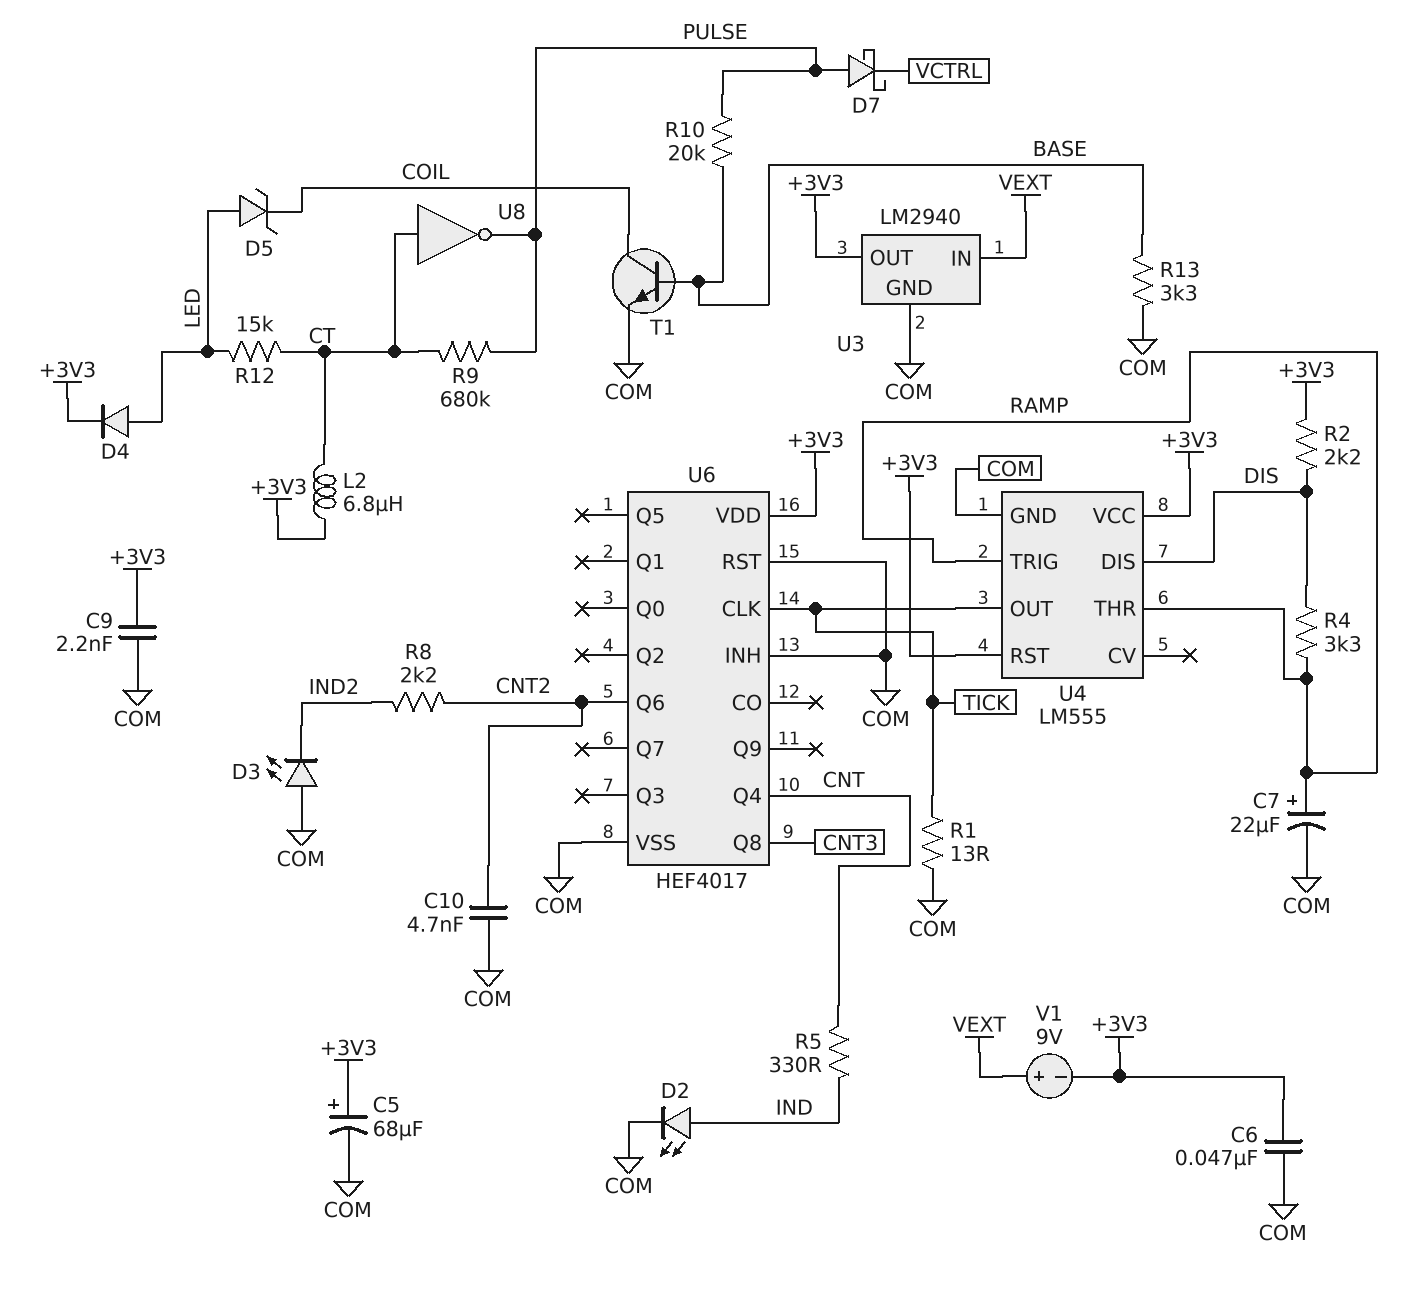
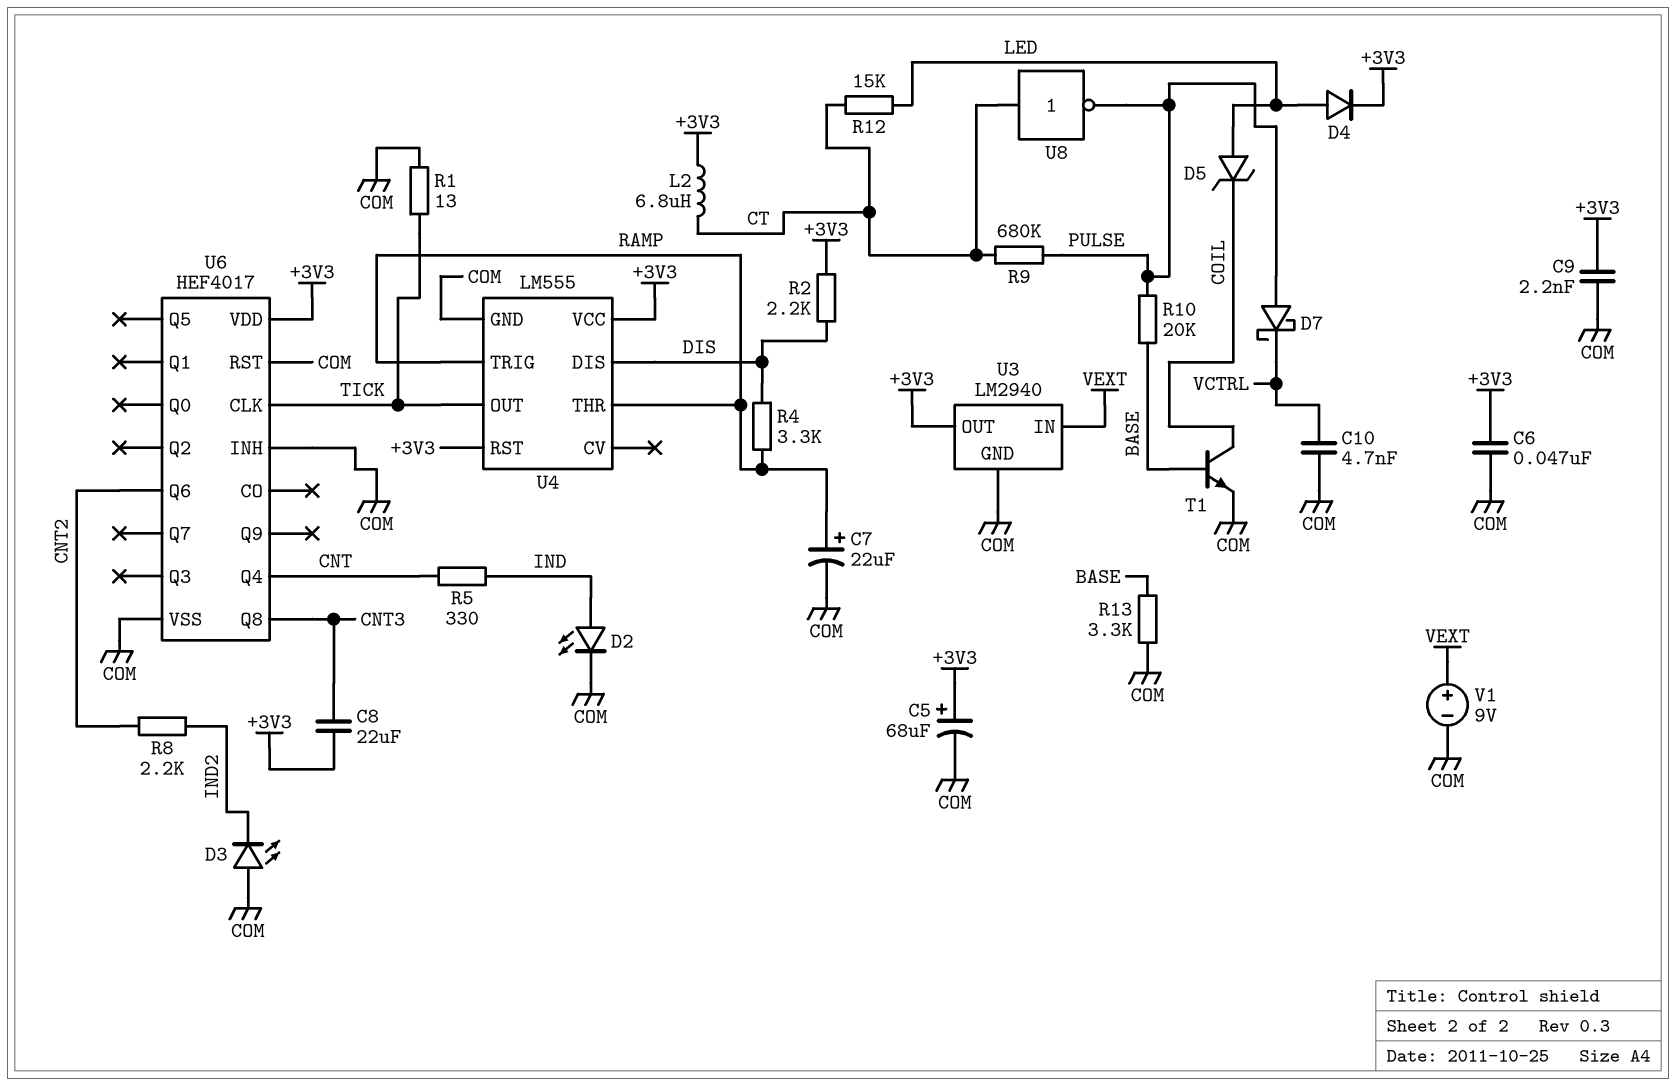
C8: none -> 22uF (+3V3, CNT3)
C10: 4.7nF (CNT2, COM) -> 4.7nF (COM, VCTRL)
V1: 9V (plus VEXT, minus +3V3) -> 9V (plus VEXT, minus COM)

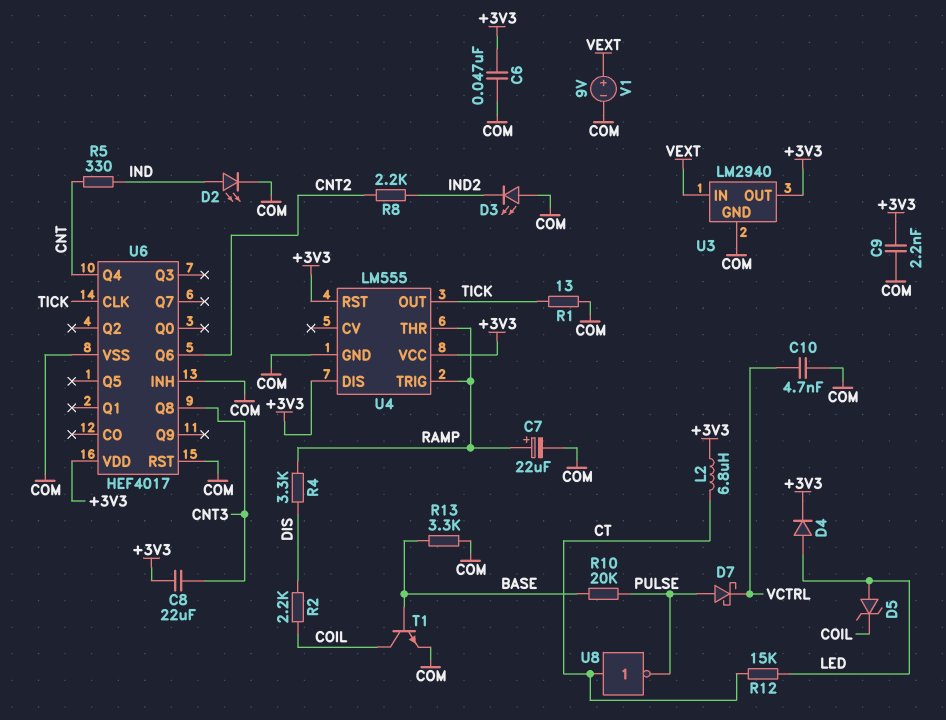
C5: 68uF (plus +3V3, minus COM) -> none
R2: 2.2k (+3V3, DIS) -> 2.2k (COIL, DIS)
R9: 680k (CT, PULSE) -> none
U4 pin DIS: DIS -> +3V3

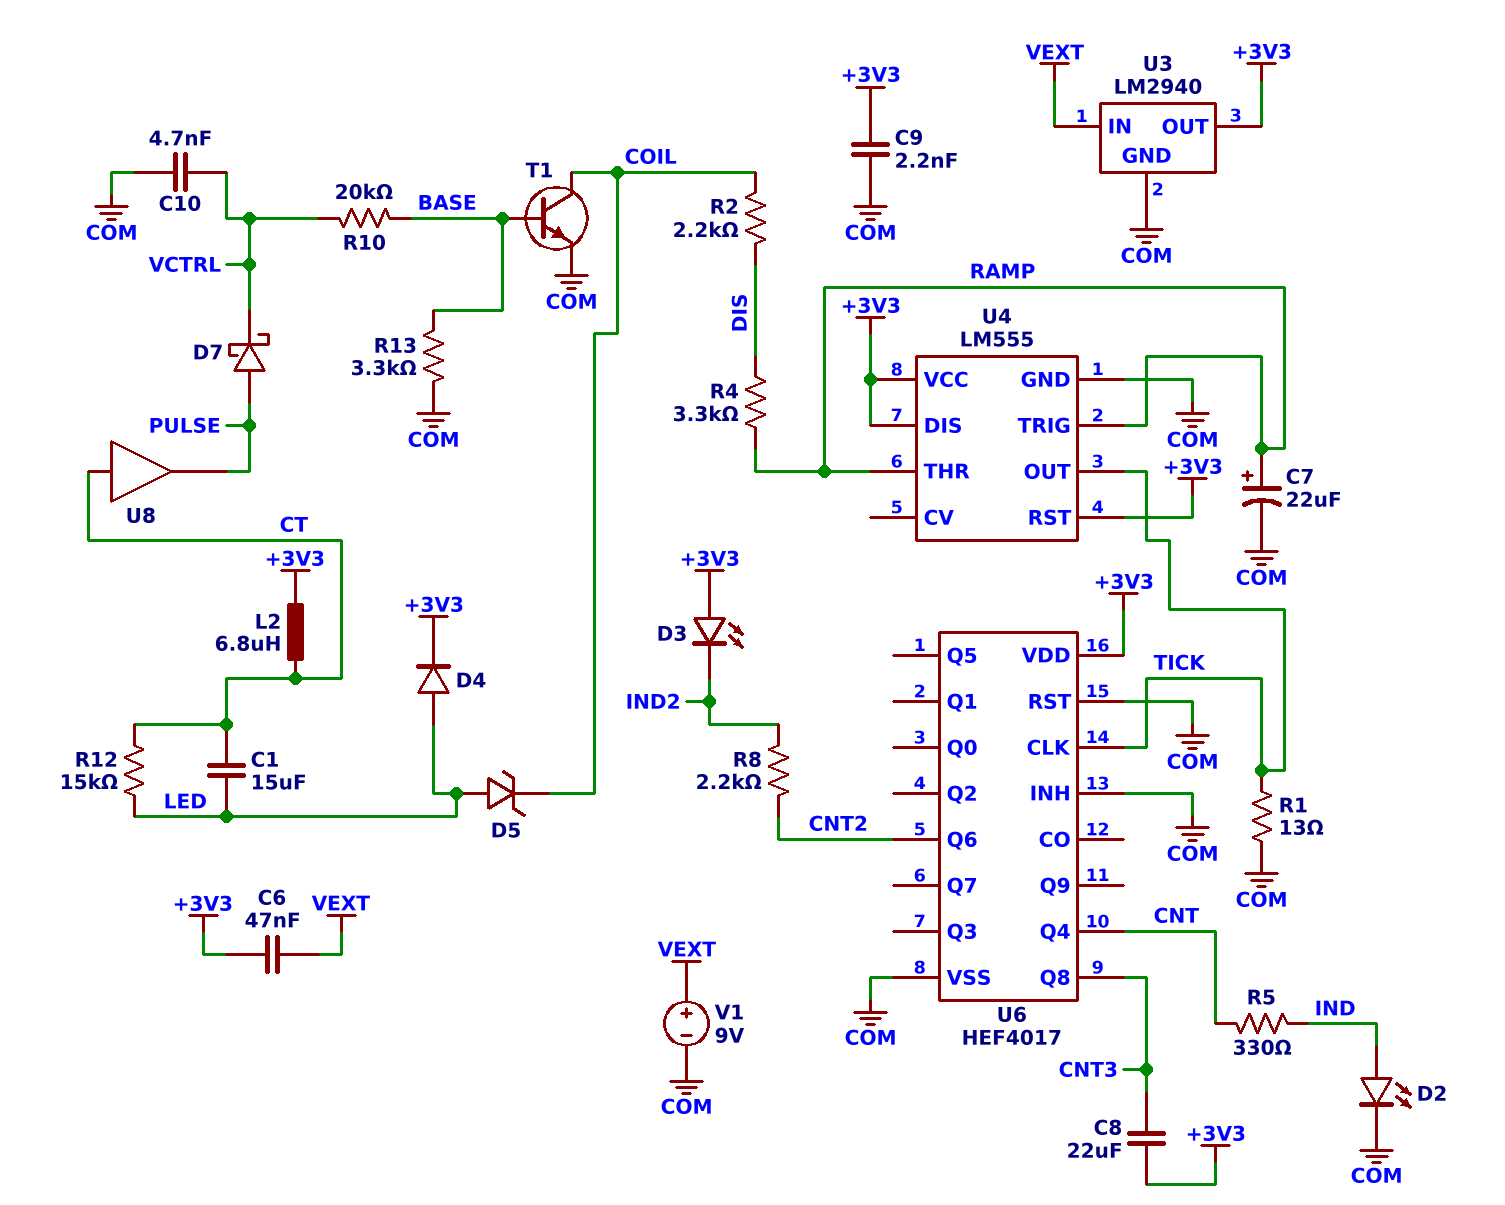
C1: none -> 15uF (CT, LED)
C6: 47nF (+3V3, COM) -> 47nF (+3V3, VEXT)
D3: LED (A COM, K IND2) -> LED (A +3V3, K IND2)
R10: 20k (BASE, PULSE) -> 20k (BASE, VCTRL)
U8: NOT (in CT, out PULSE) -> buffer (in CT, out PULSE)

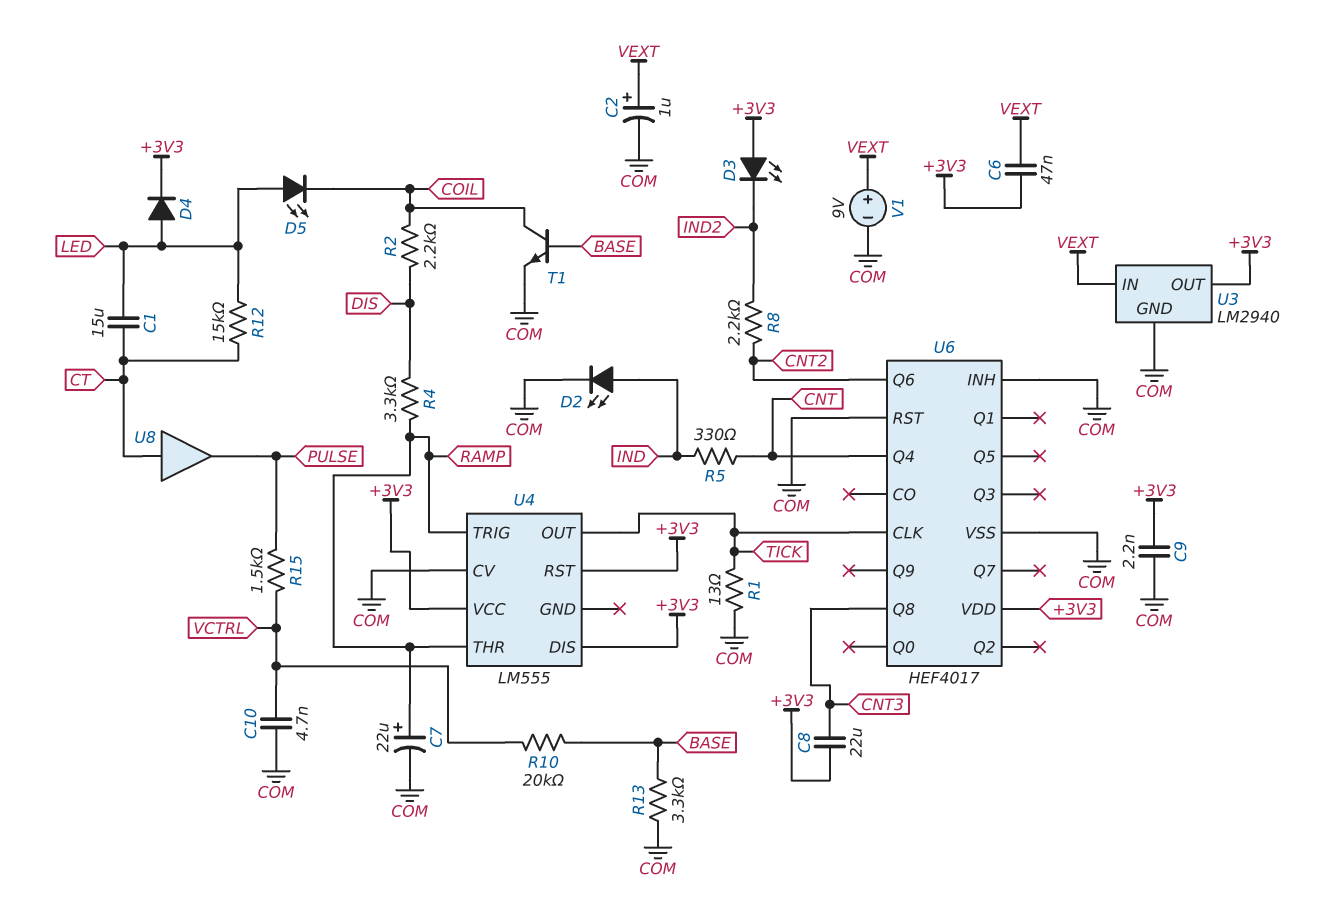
C2: none -> 1uF (plus VEXT, minus COM)
D5: zener (A LED, K COIL) -> LED (A LED, K COIL)
D7: schottky (A PULSE, K VCTRL) -> none
L2: 6.8uH (+3V3, CT) -> none
R15: none -> 1.5k (PULSE, VCTRL)
U4 pin CV: none -> COM
U4 pin GND: COM -> none

